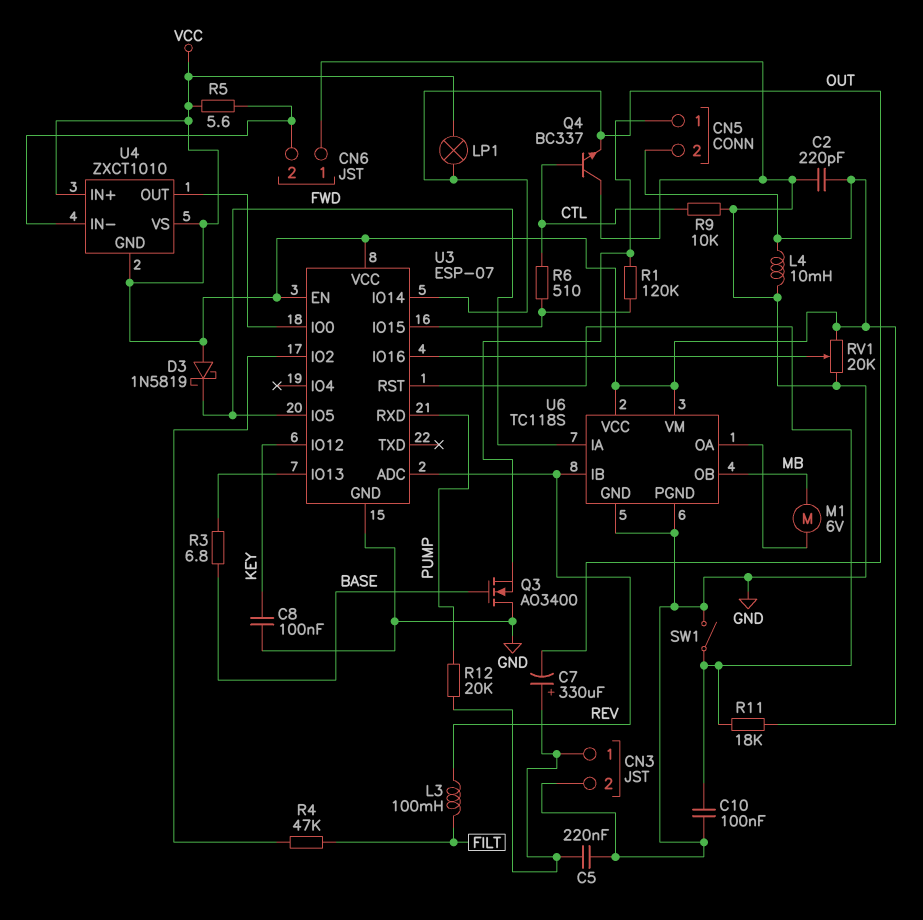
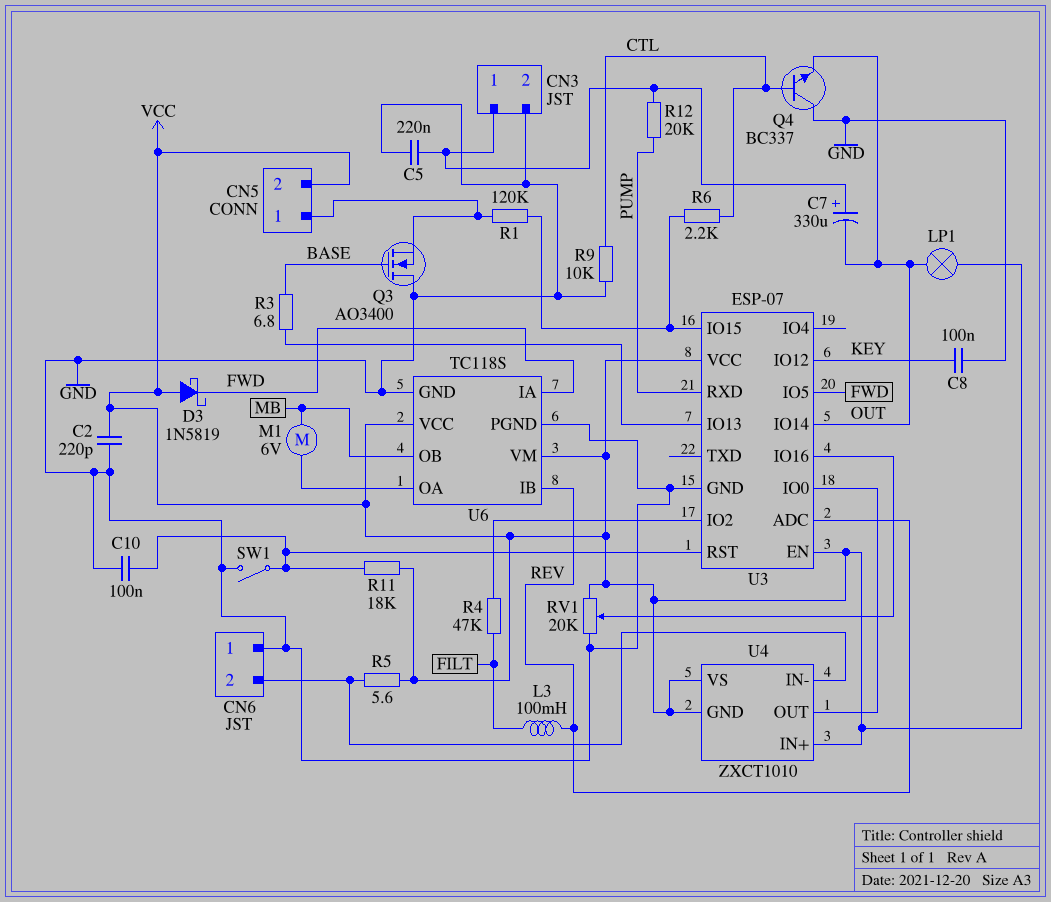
L4: 10mH (GND, VCC) -> none
R6: 510 (CTL, U3/IO15) -> 2.2k (CTL, U3/IO15)

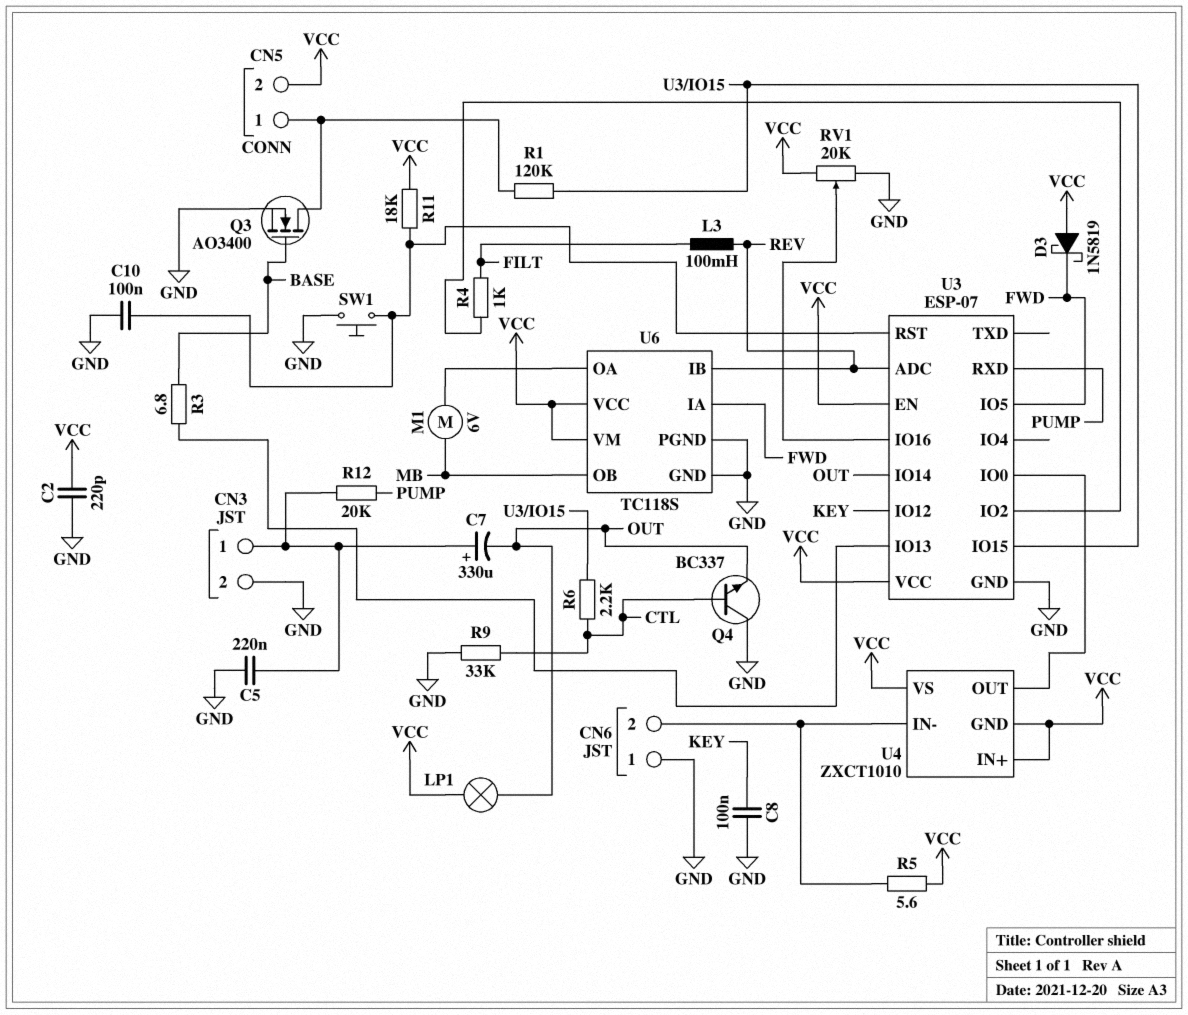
Q3: NMOS AO3400 (G BASE, D GND, S CN5/1) -> NMOS AO3400 (G BASE, D CN5/1, S GND)
R4: 47k (FILT, U3/IO2) -> 1k (FILT, U3/IO2)
R9: 10k (CTL, GND) -> 33k (CTL, GND)
SW1: switch (GND, U3/RST) -> button (GND, U3/RST)

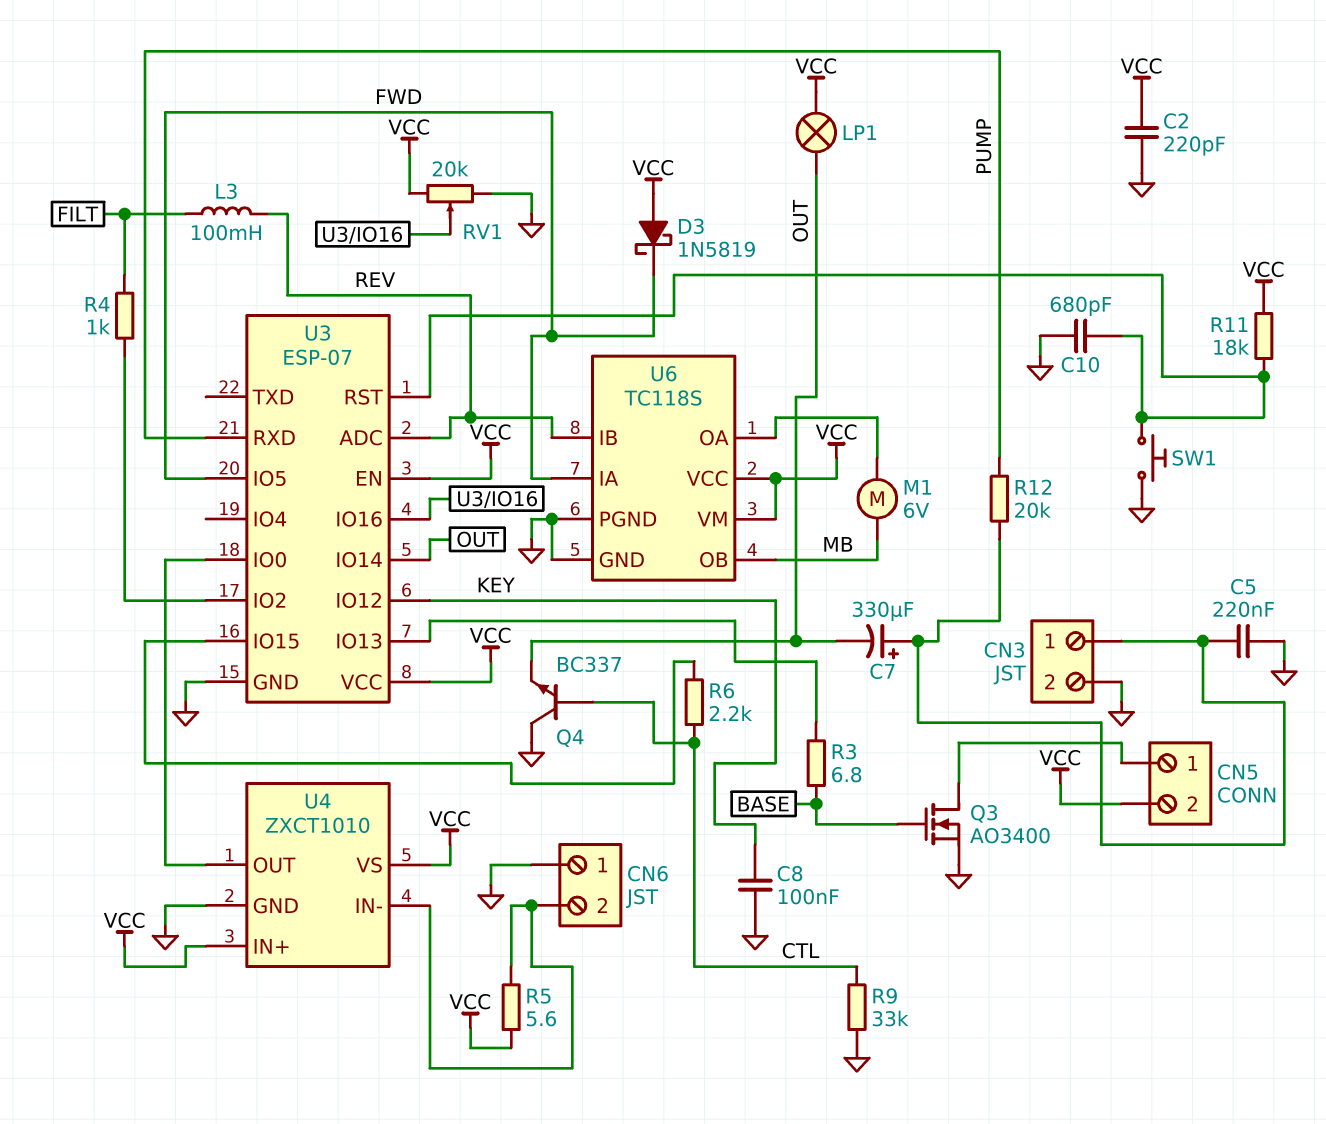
C10: 100nF (GND, U3/RST) -> 680pF (GND, U3/RST)
R1: 120k (CN5/1, U3/IO15) -> none
U4 pin GND: VCC -> GND

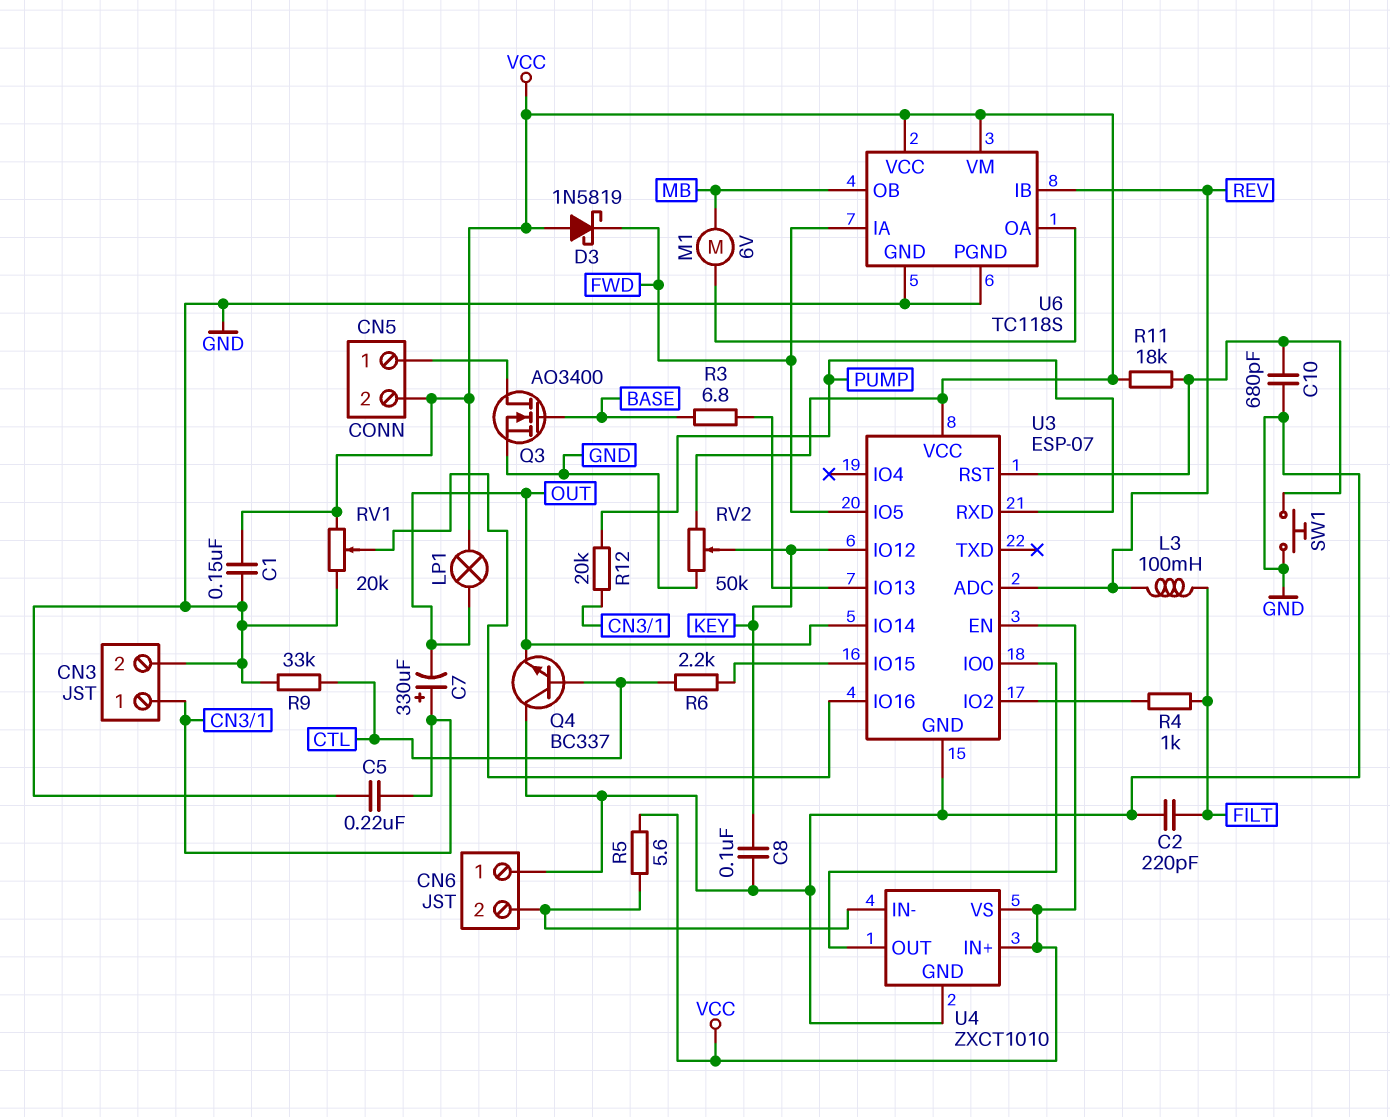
C1: none -> 150nF (GND, VCC)
C2: 220pF (GND, VCC) -> 220pF (FILT, GND)
RV2: none -> 50k (GND, VCC, wiper KEY)

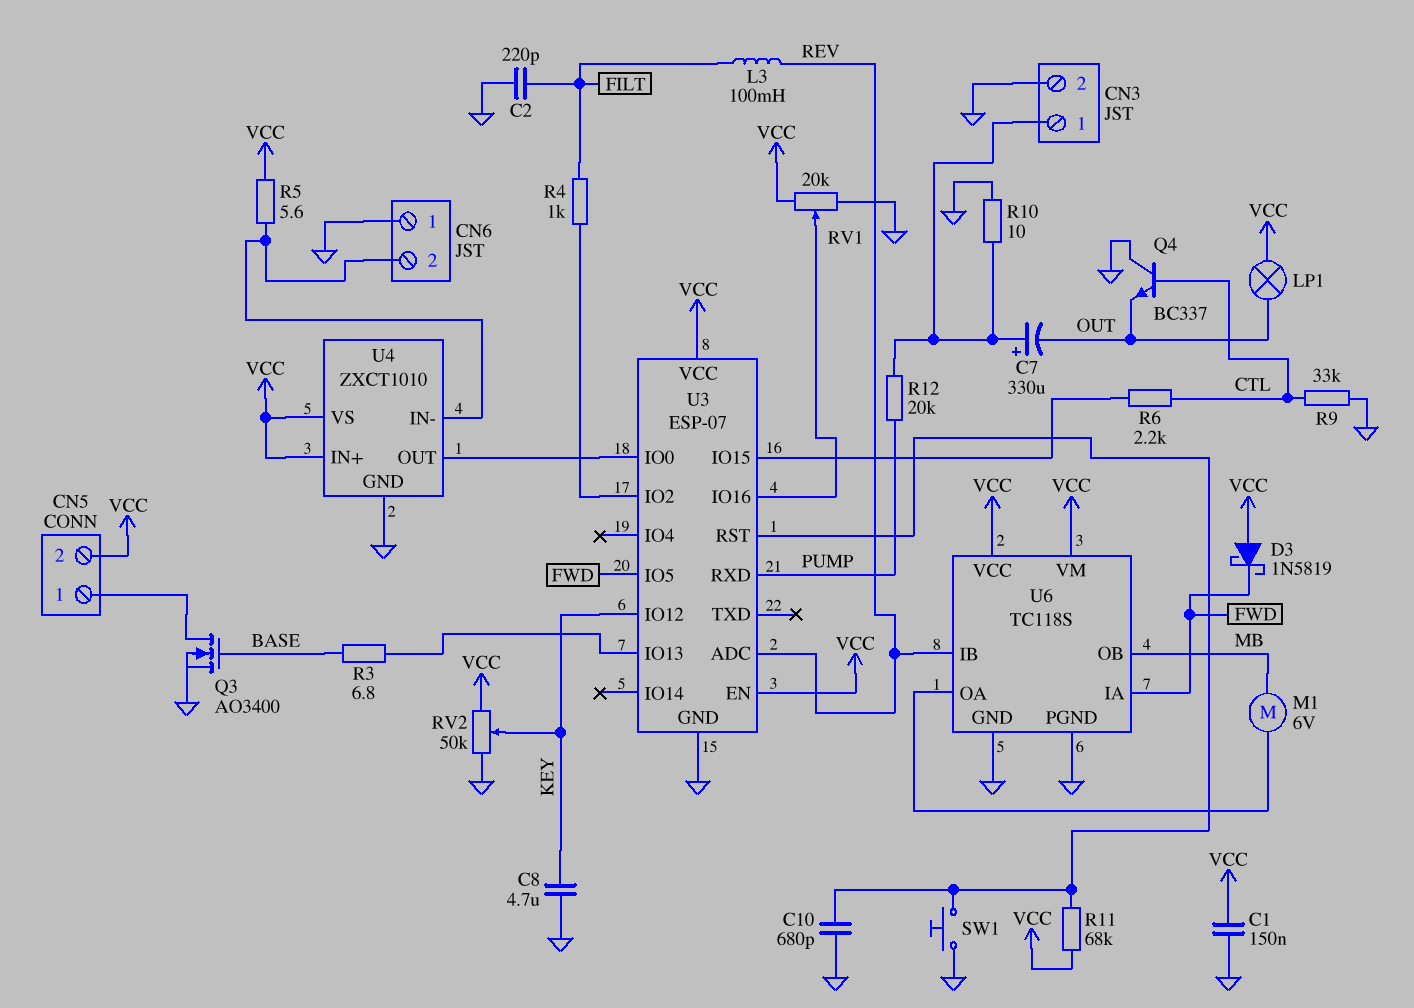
C5: 220nF (CN3/1, GND) -> none
C8: 100nF (GND, KEY) -> 4.7uF (GND, KEY)
R10: none -> 10 (CN3/1, GND)
R11: 18k (U3/RST, VCC) -> 68k (U3/RST, VCC)
U3 pin IO14: OUT -> none

